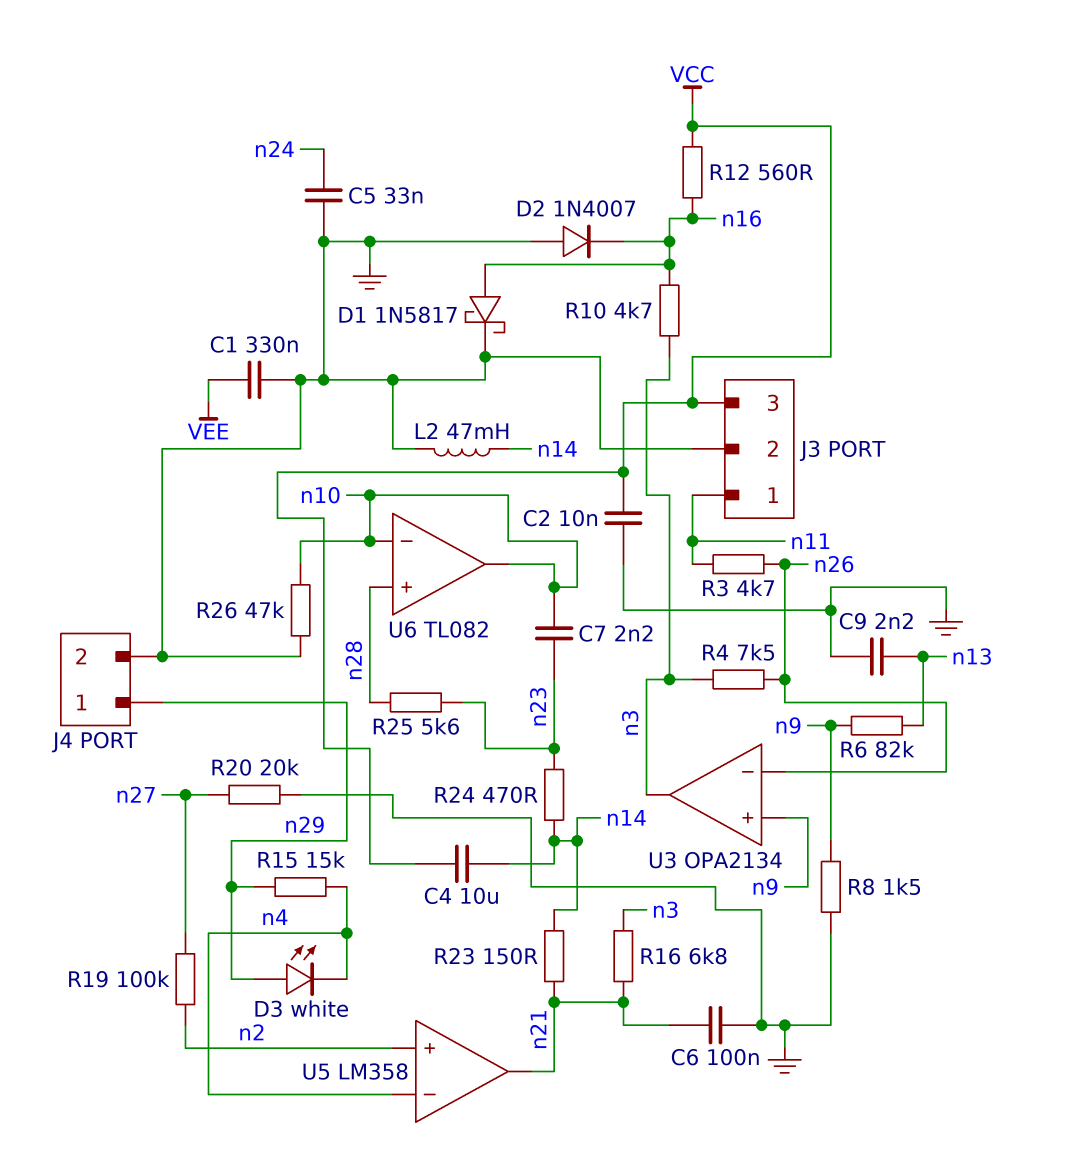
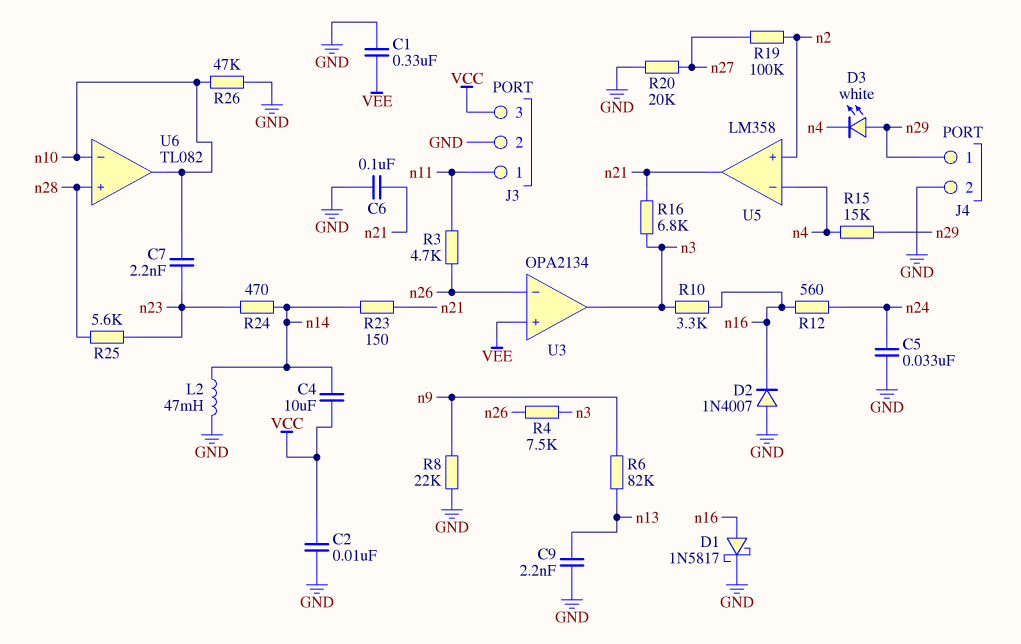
R8: 1.5k (GND, n9) -> 22k (GND, n9)
R10: 4.7k (n3, n16) -> 3.3k (n3, n16)
R12: 560 (VCC, n16) -> 560 (n16, n24)
U3 pin in+: n9 -> VEE

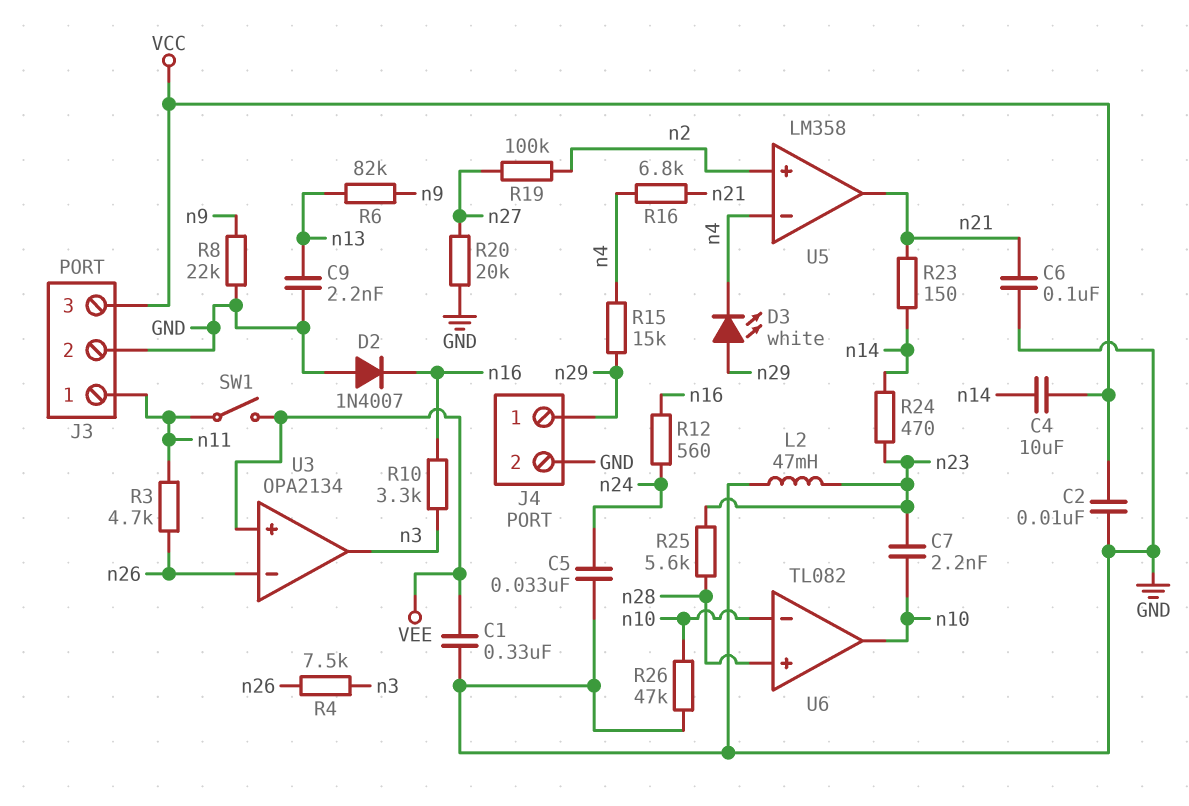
D1: schottky 1N5817 (A n16, K GND) -> none
L2: 47mH (GND, n14) -> 47mH (GND, n23)
R16: 6.8k (n3, n21) -> 6.8k (n4, n21)
SW1: none -> switch (VEE, n11)

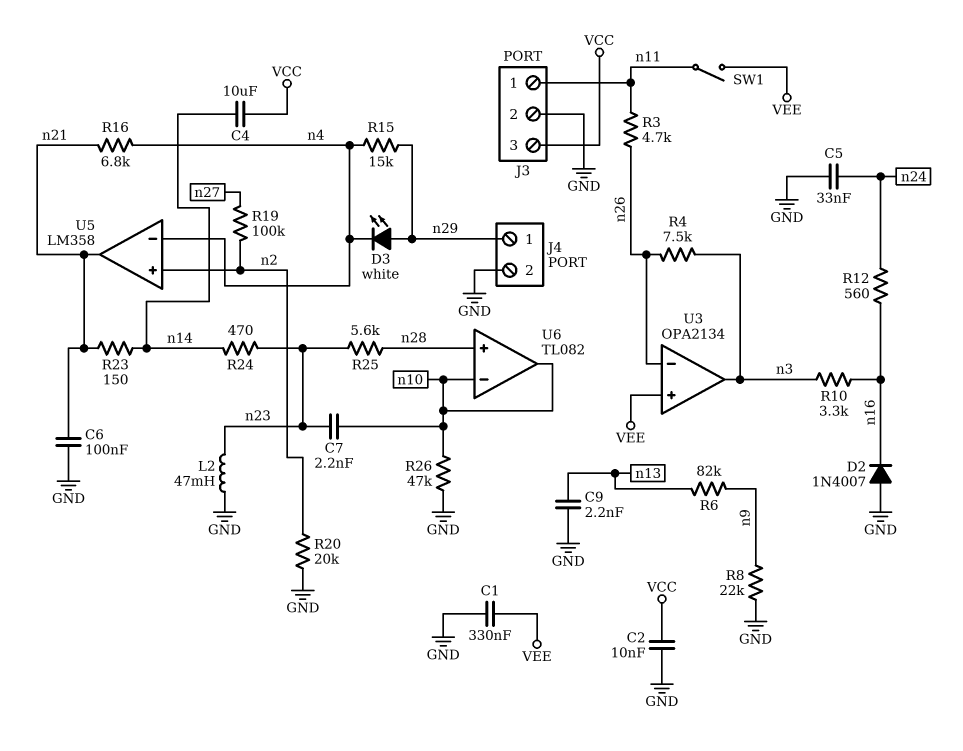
R20: 20k (GND, n27) -> 20k (GND, n2)

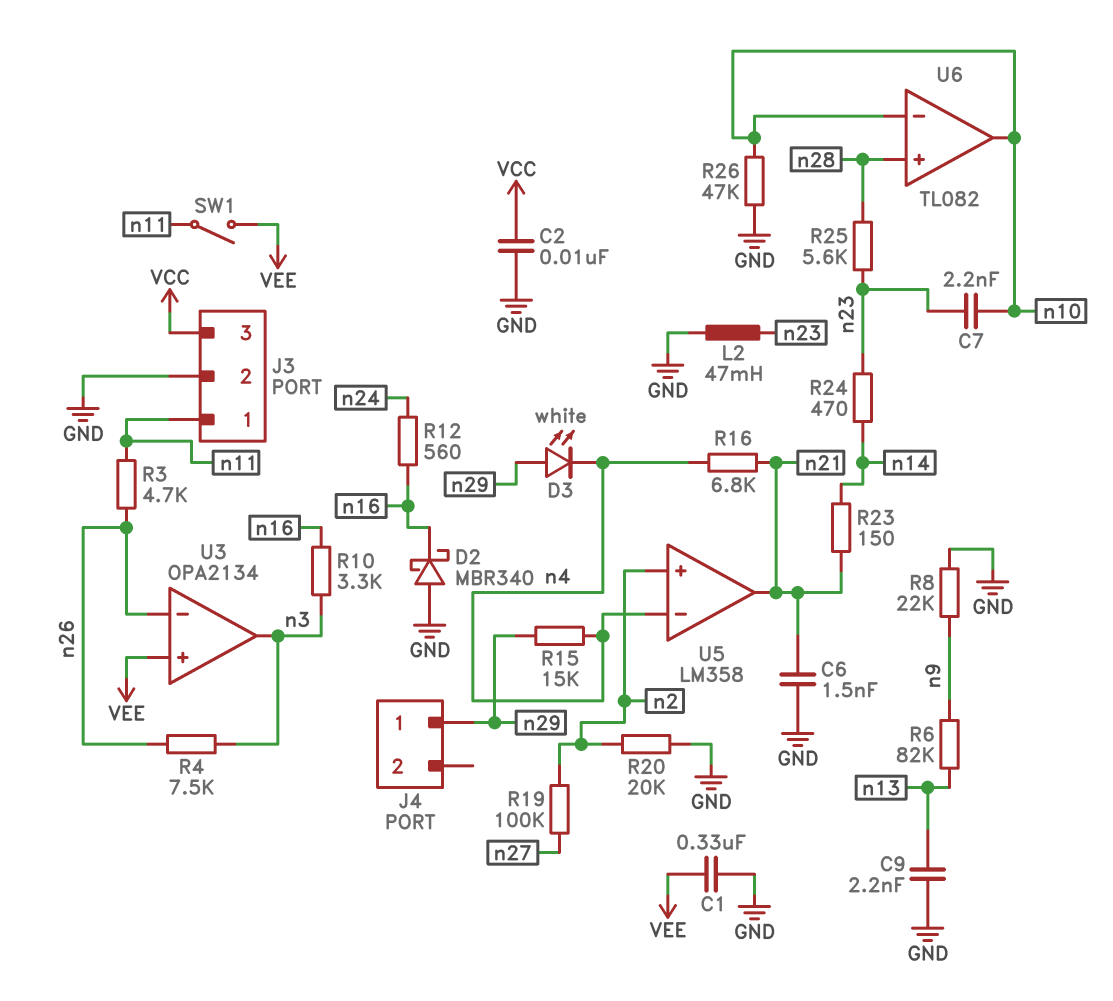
C4: 10uF (VCC, n14) -> none
C5: 33nF (GND, n24) -> none
C6: 100nF (GND, n21) -> 1.5nF (GND, n21)
D2: diode 1N4007 (A GND, K n16) -> schottky MBR340 (A GND, K n16)
J4 pin 2: GND -> none

